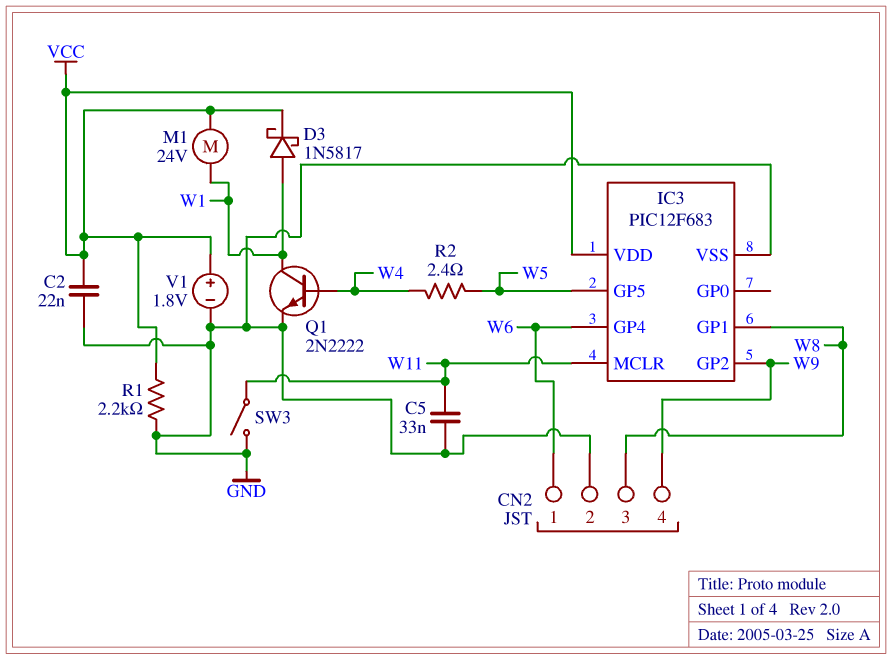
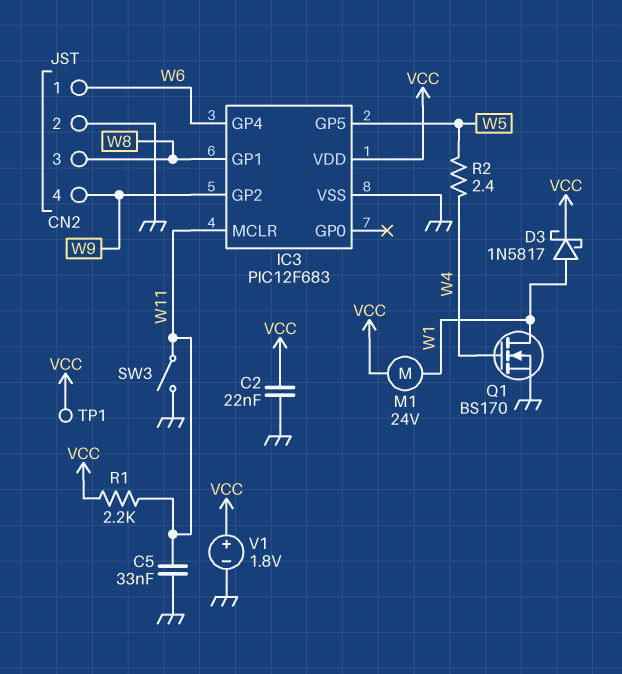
Q1: NPN 2N2222 (B W4, C W1, E GND) -> NMOS BS170 (G W4, D W1, S GND)
R1: 2.2k (GND, VCC) -> 2.2k (VCC, W11)
TP1: none -> test point (VCC)

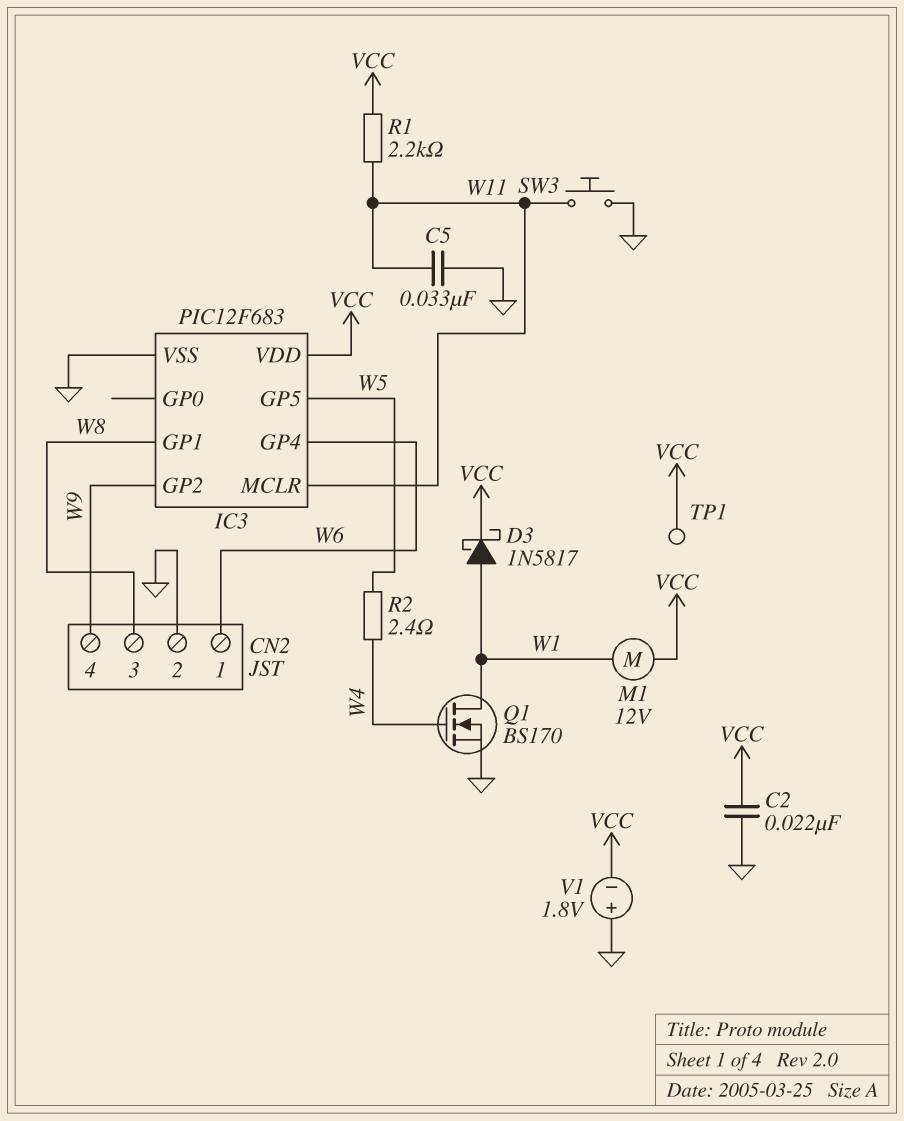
M1: motor 24V (VCC, W1) -> motor 12V (VCC, W1)
SW3: switch (GND, W11) -> button (GND, W11)
V1: 1.8V (plus VCC, minus GND) -> 1.8V (plus GND, minus VCC)

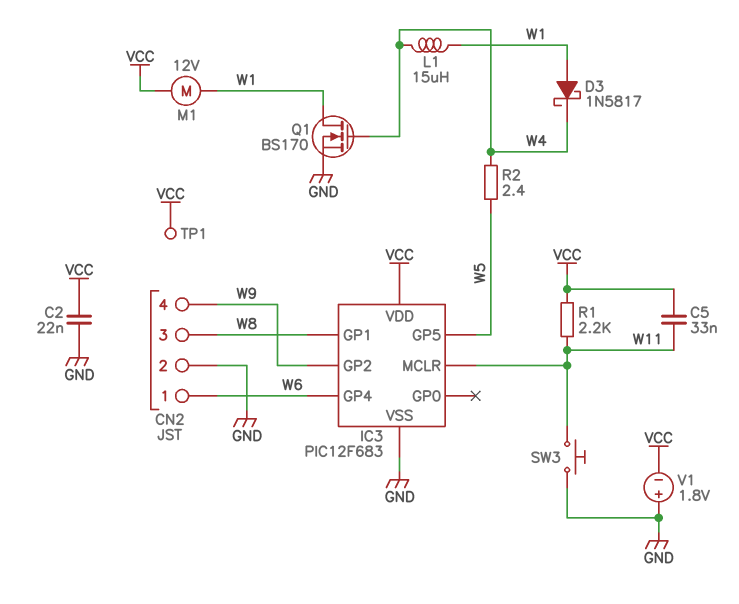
C5: 33nF (GND, W11) -> 33nF (VCC, W11)
D3: schottky 1N5817 (A W1, K VCC) -> schottky 1N5817 (A W1, K W4)
L1: none -> 15uH (W1, W4)

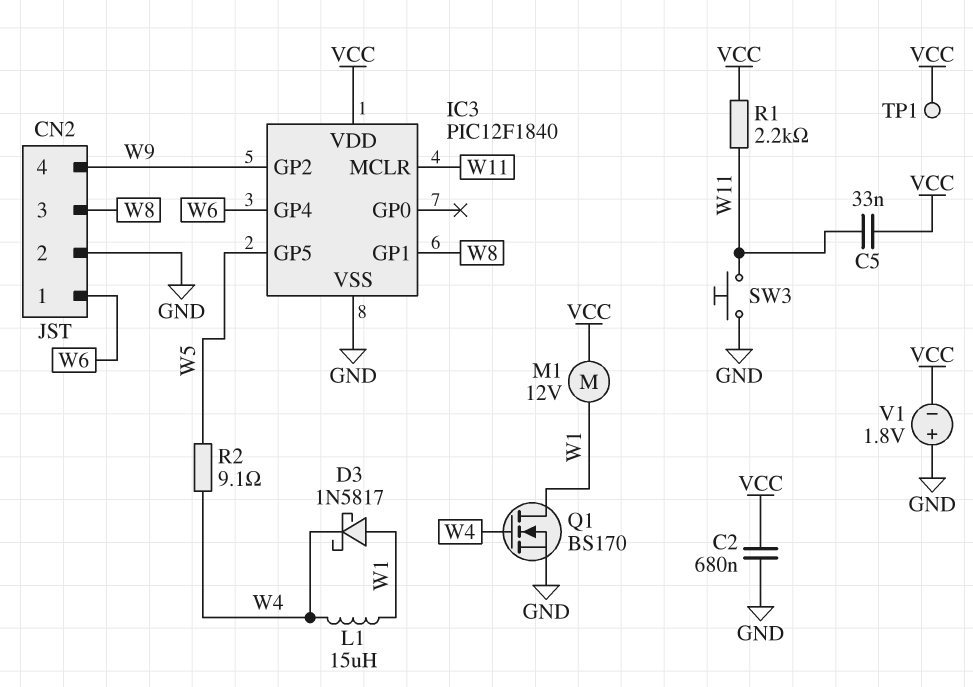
C2: 22nF (GND, VCC) -> 680nF (GND, VCC)
IC3: PIC12F683 -> PIC12F1840
R2: 2.4 (W4, W5) -> 9.1 (W4, W5)

